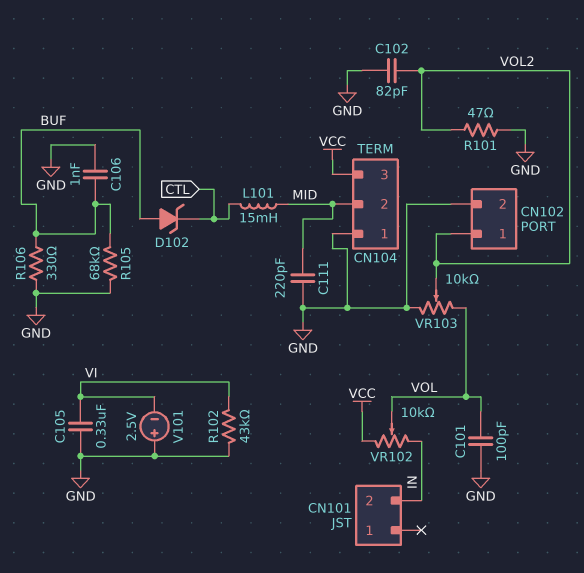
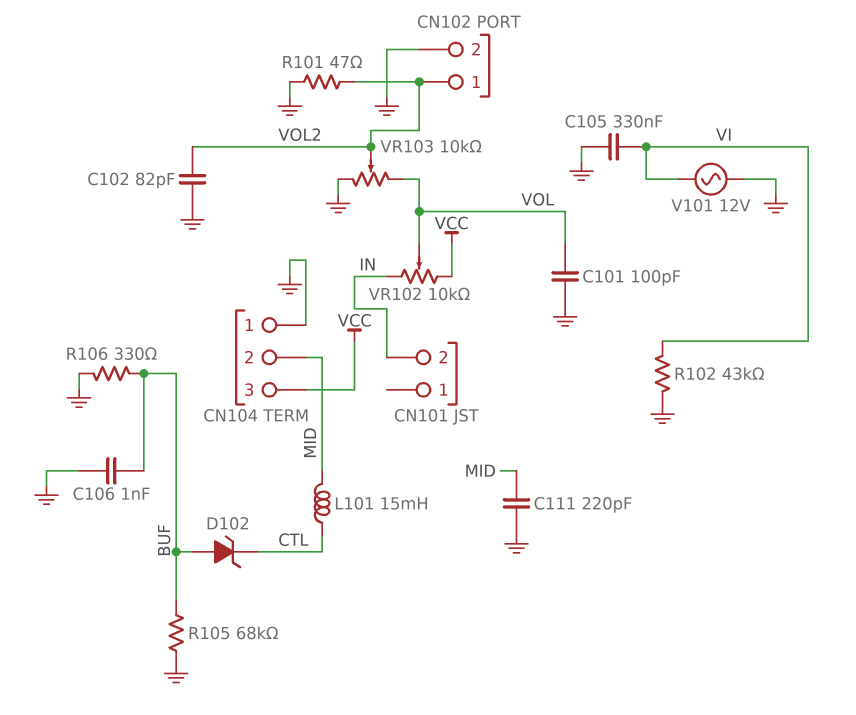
V101: 2.5V (plus GND, minus VI) -> AC 12V (GND, VI)

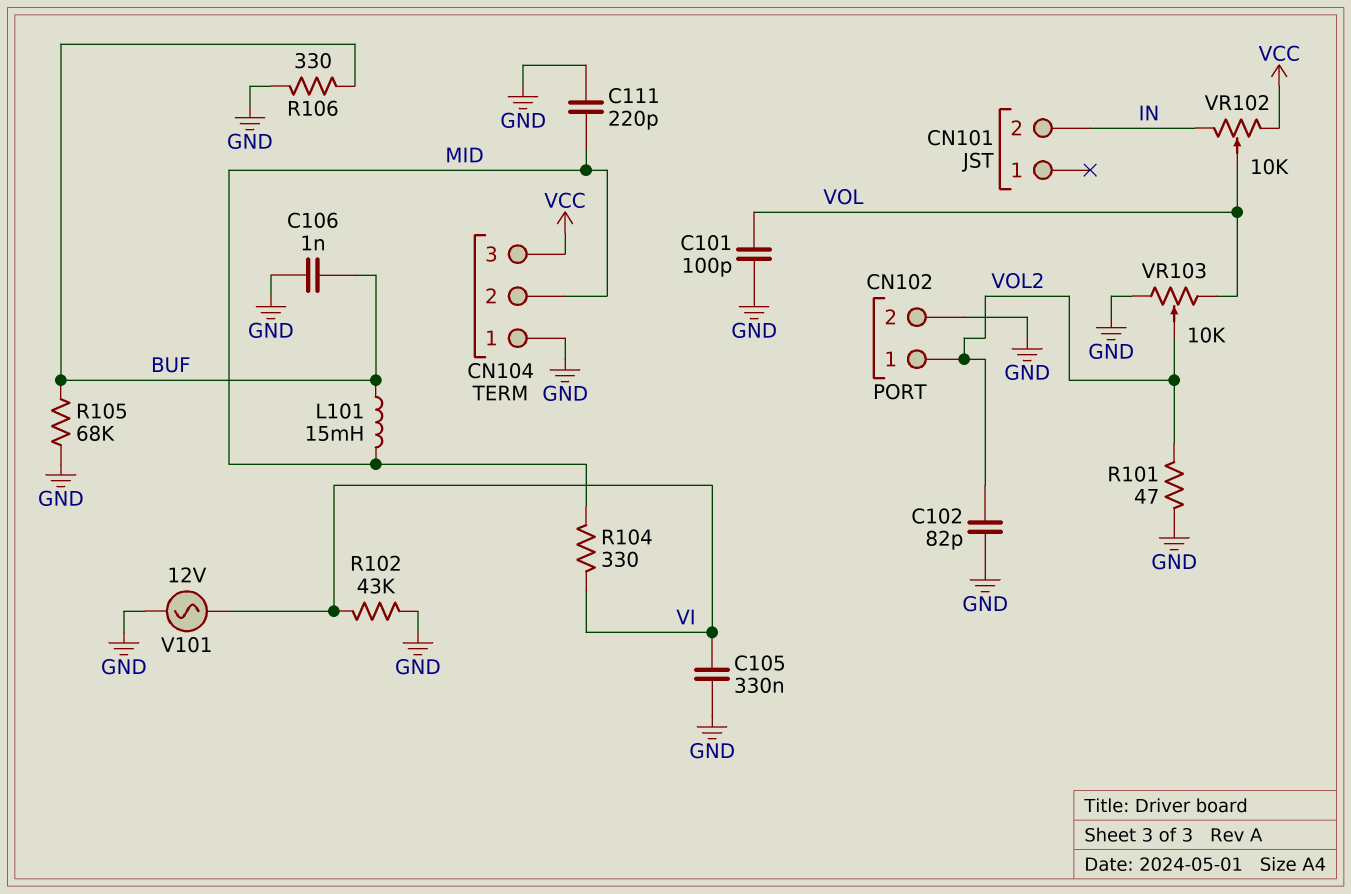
D102: zener (A BUF, K CTL) -> none
L101: 15mH (CTL, MID) -> 15mH (BUF, MID)
R104: none -> 330 (MID, VI)

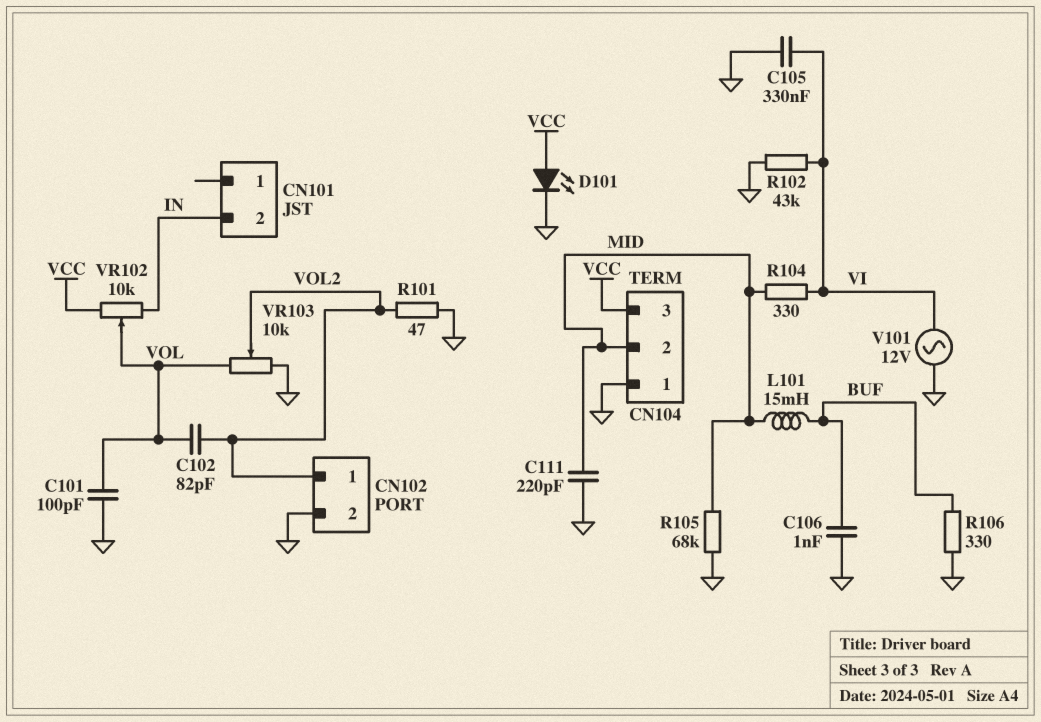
C102: 82pF (GND, VOL2) -> 82pF (VOL, VOL2)
D101: none -> LED (A VCC, K GND)
R105: 68k (BUF, GND) -> 68k (GND, MID)

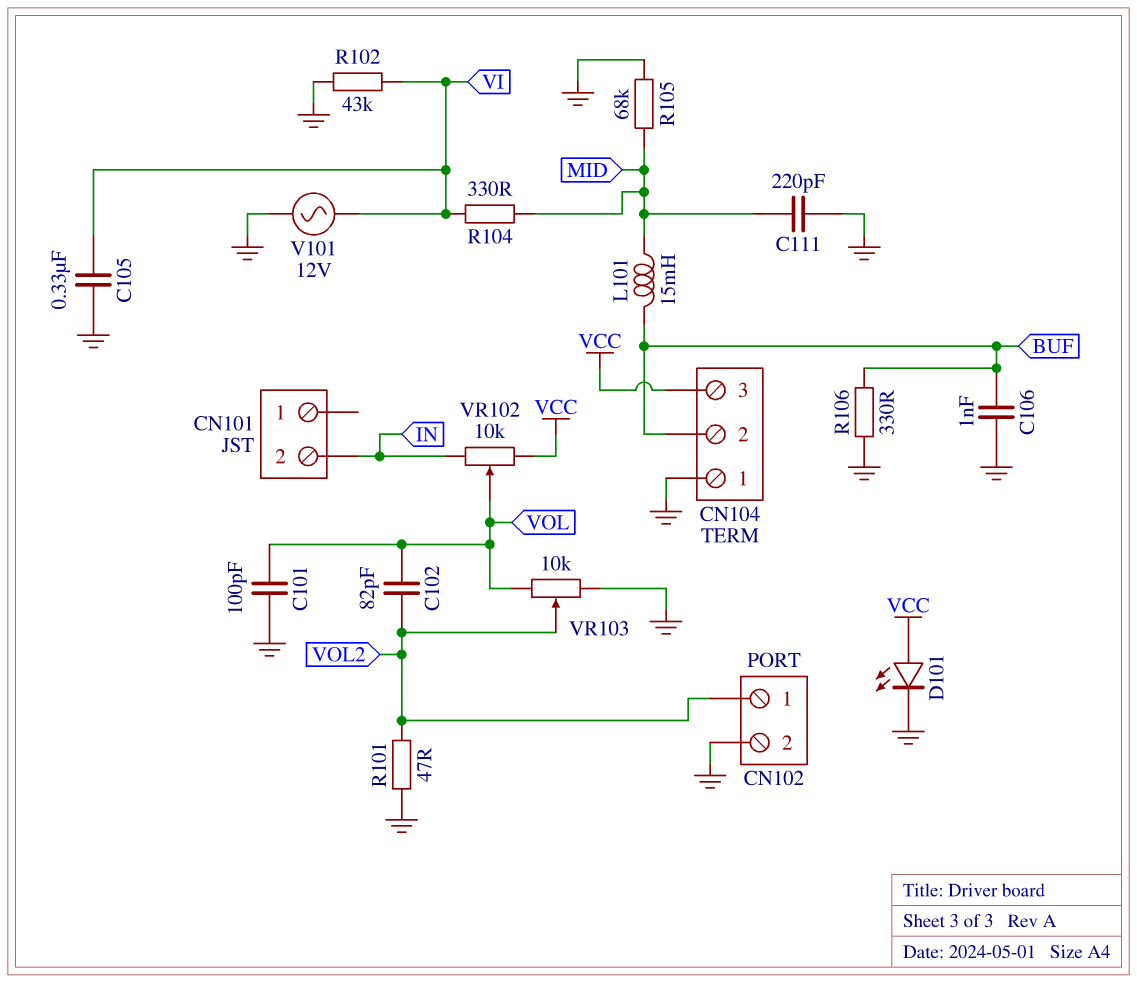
CN104 pin 2: MID -> BUF

